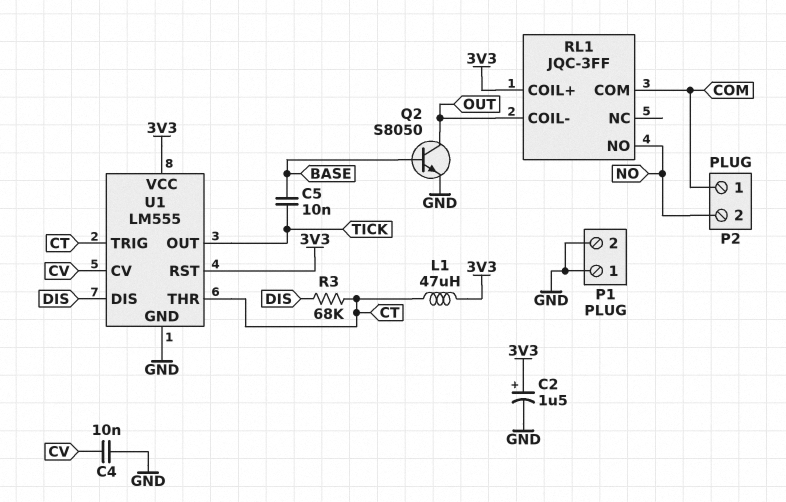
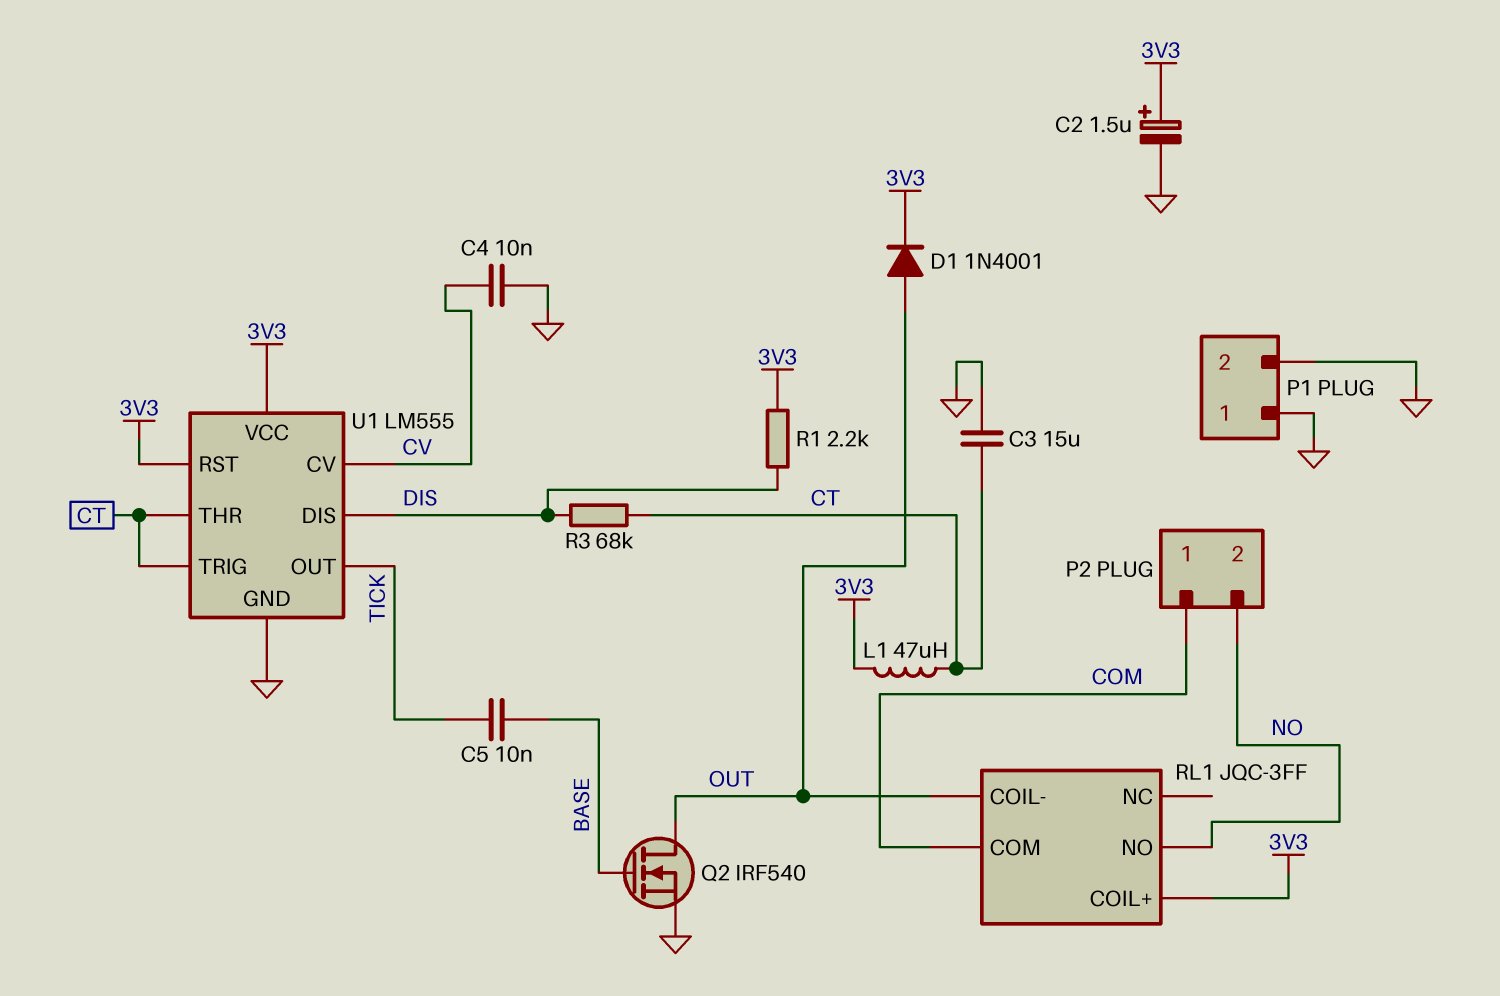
C3: none -> 15uF (CT, GND)
D1: none -> diode 1N4001 (A OUT, K 3V3)
Q2: NPN S8050 (B BASE, C OUT, E GND) -> NMOS IRF540 (G BASE, D OUT, S GND)
R1: none -> 2.2k (3V3, DIS)

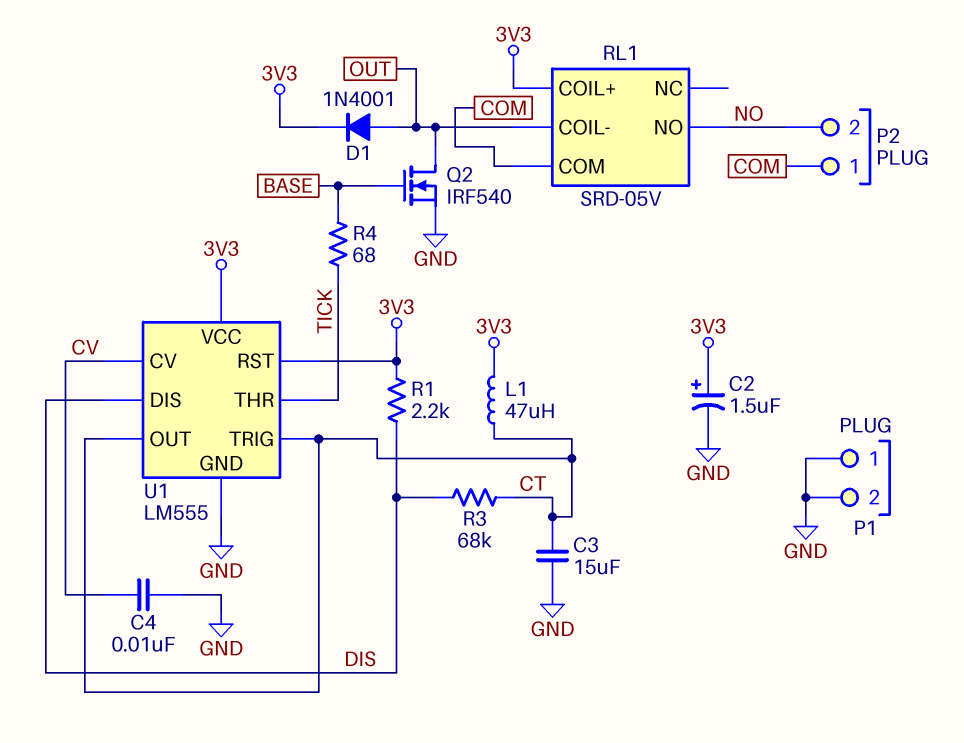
C5: 10nF (BASE, TICK) -> none
R4: none -> 68 (BASE, TICK)
RL1: JQC-3FF -> SRD-05V
U1 pin OUT: TICK -> CT
U1 pin THR: CT -> TICK

